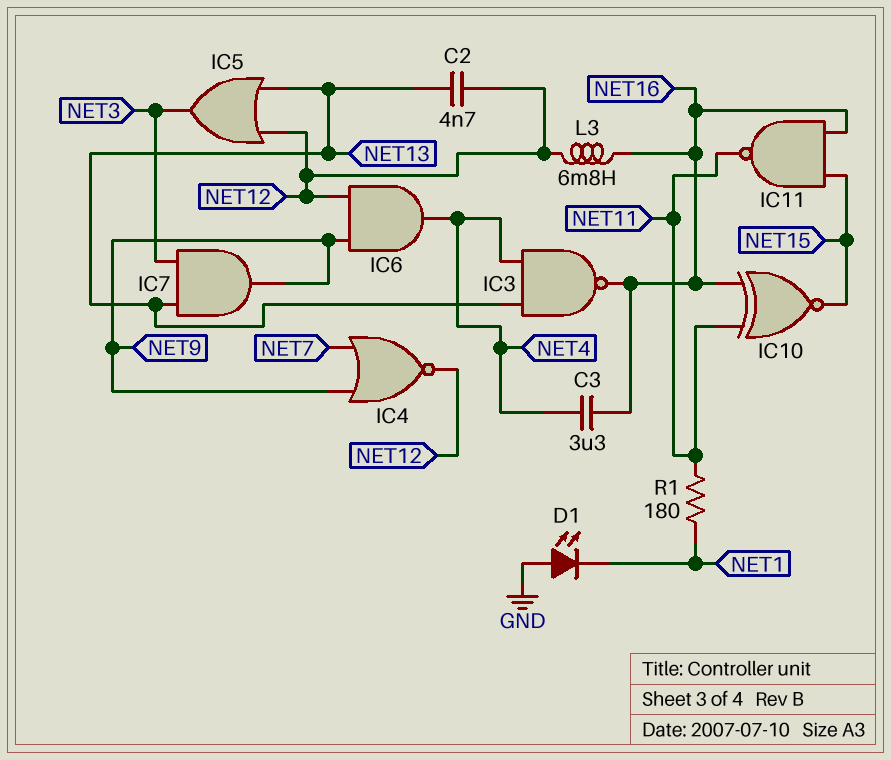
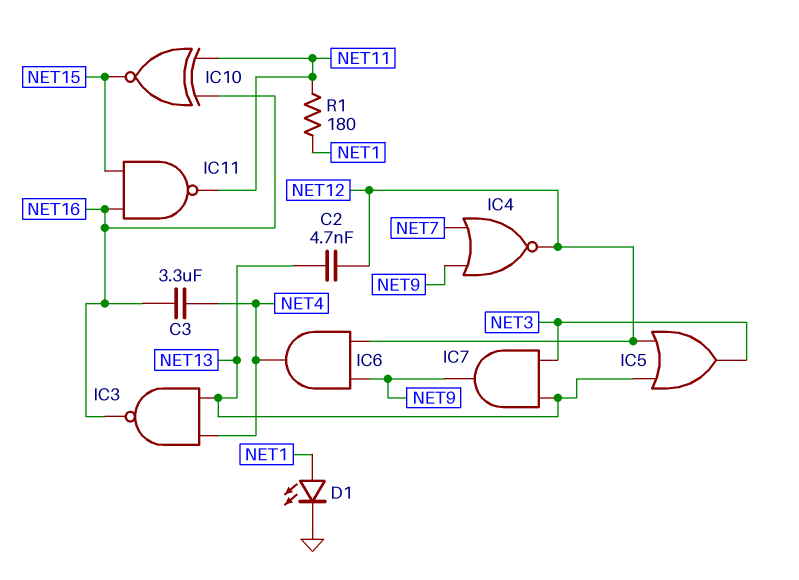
D1: LED (A GND, K NET1) -> LED (A NET1, K GND)
L3: 6.8mH (NET12, NET16) -> none

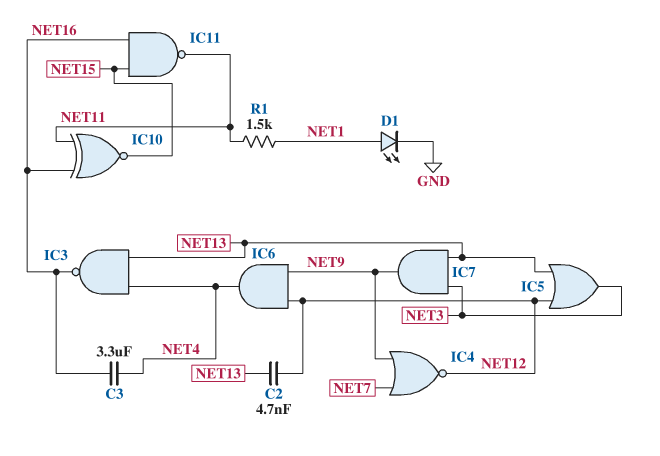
R1: 180 (NET1, NET11) -> 1.5k (NET1, NET11)

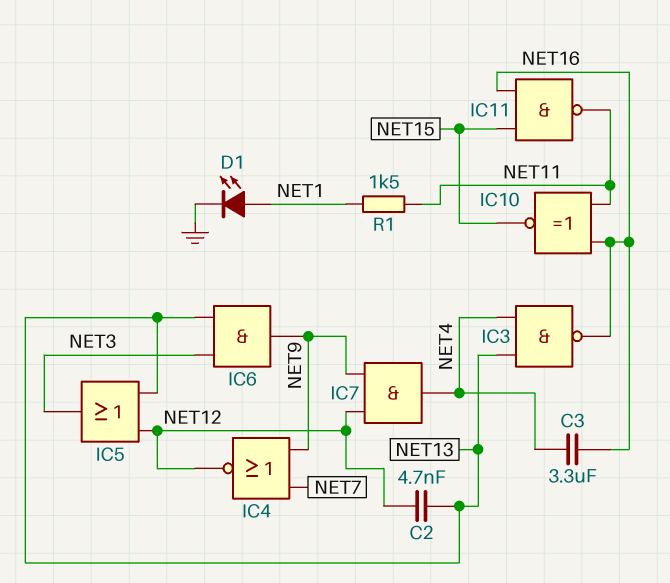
IC6: AND (in NET9, in NET12, out NET4) -> AND (in NET3, in NET13, out NET9)
IC7: AND (in NET3, in NET13, out NET9) -> AND (in NET9, in NET12, out NET4)

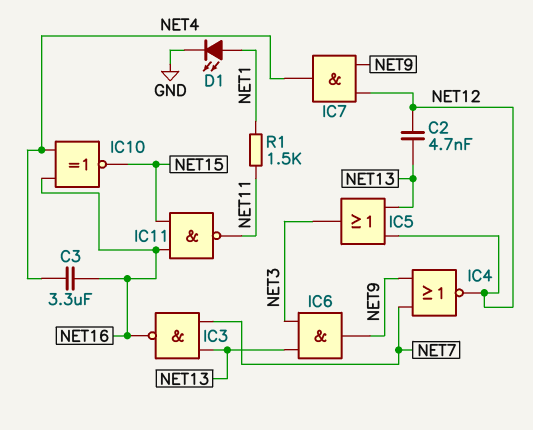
IC3: NAND (in NET4, in NET13, out NET16) -> NAND (in NET7, in NET13, out NET16)
IC10: XNOR (in NET11, in NET16, out NET15) -> XNOR (in NET4, in NET16, out NET15)

